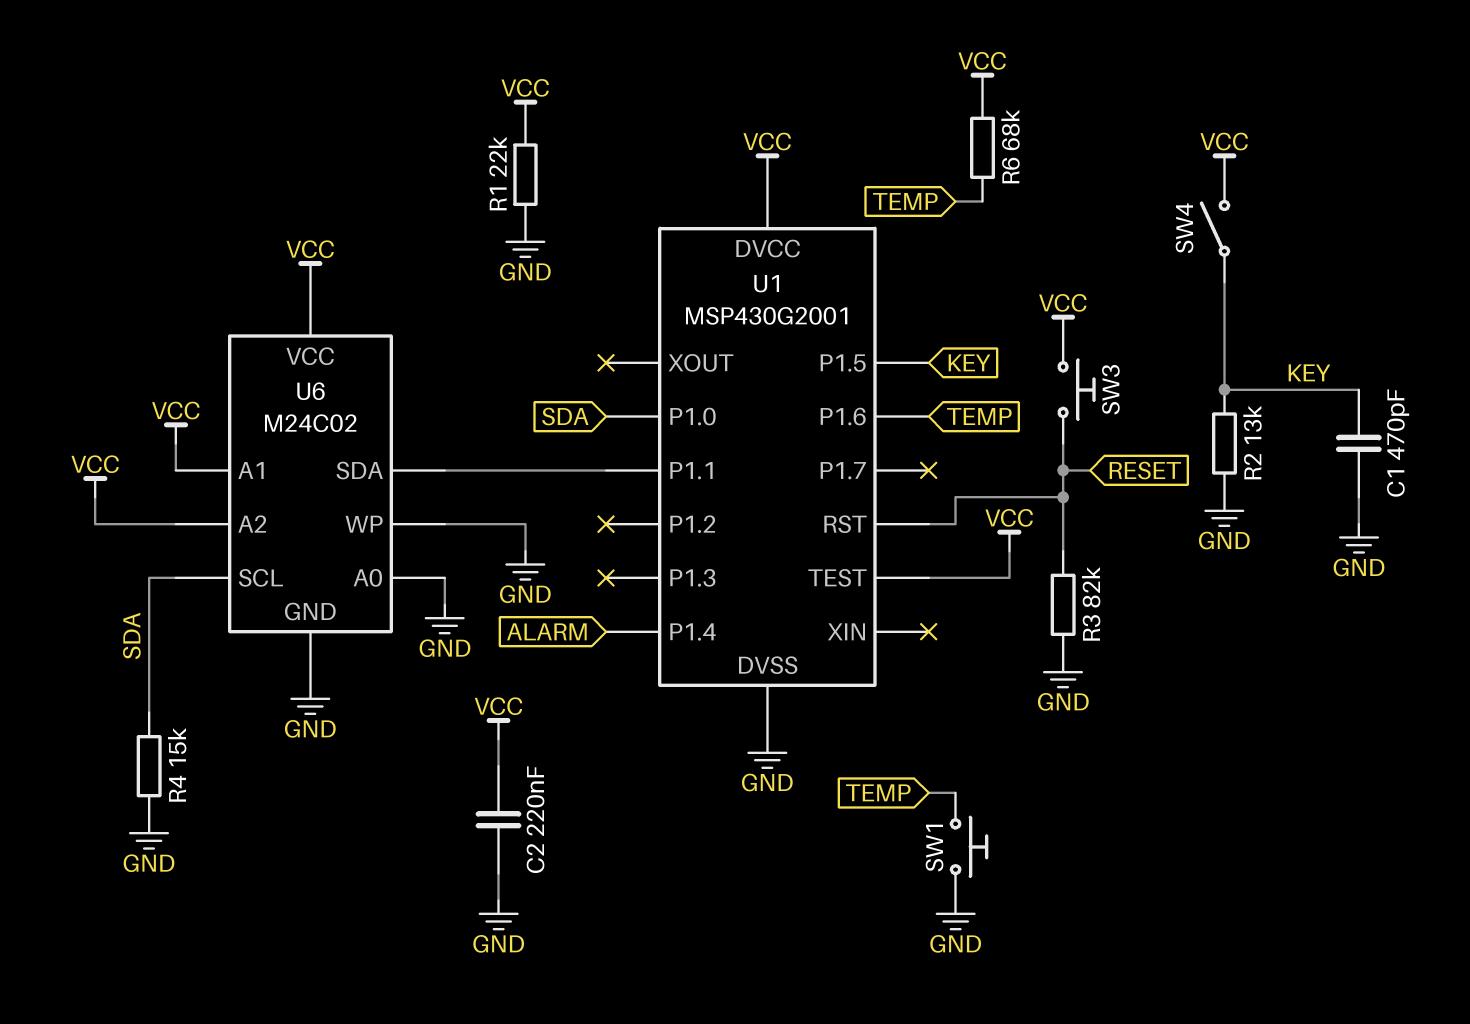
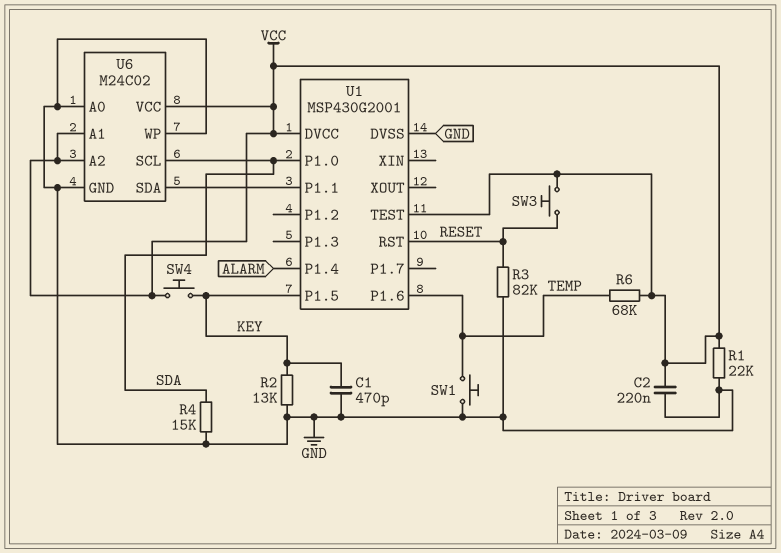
SW4: switch (KEY, VCC) -> button (KEY, VCC)

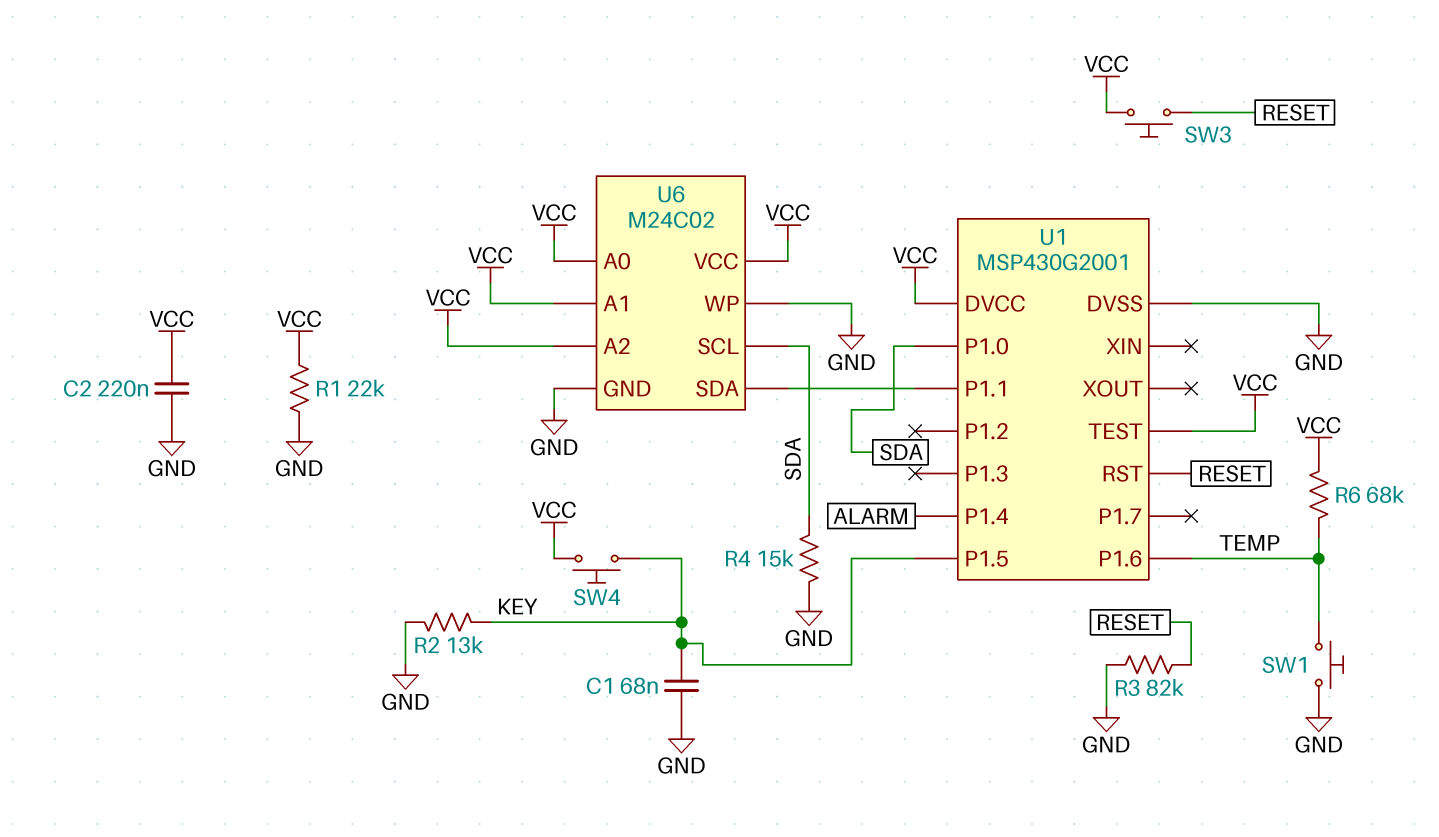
C1: 470pF (GND, KEY) -> 68nF (GND, KEY)
U6 pin A0: GND -> VCC

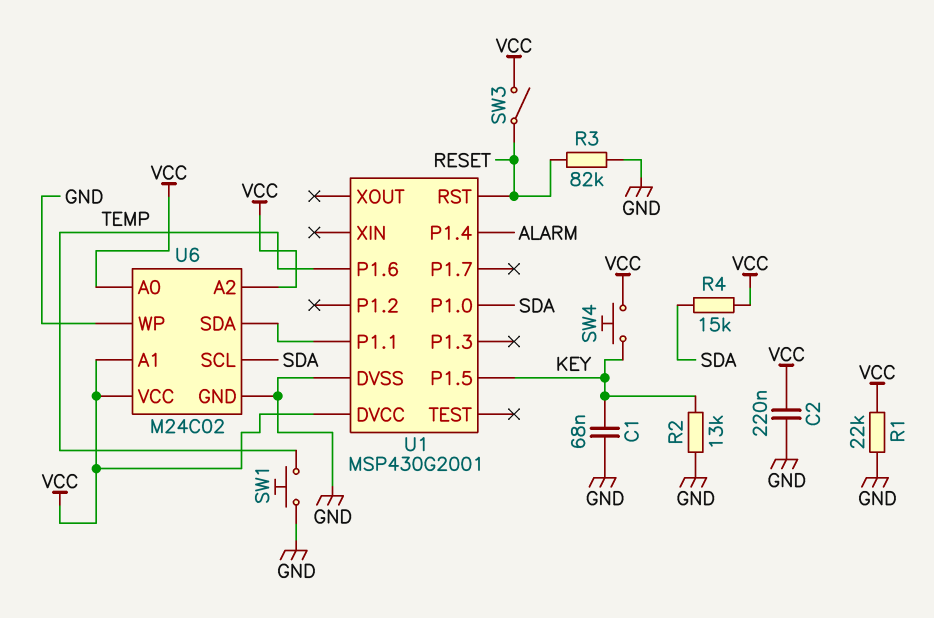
R4: 15k (GND, SDA) -> 15k (SDA, VCC)
R6: 68k (TEMP, VCC) -> none
SW3: button (RESET, VCC) -> switch (RESET, VCC)
U1 pin TEST: VCC -> none

